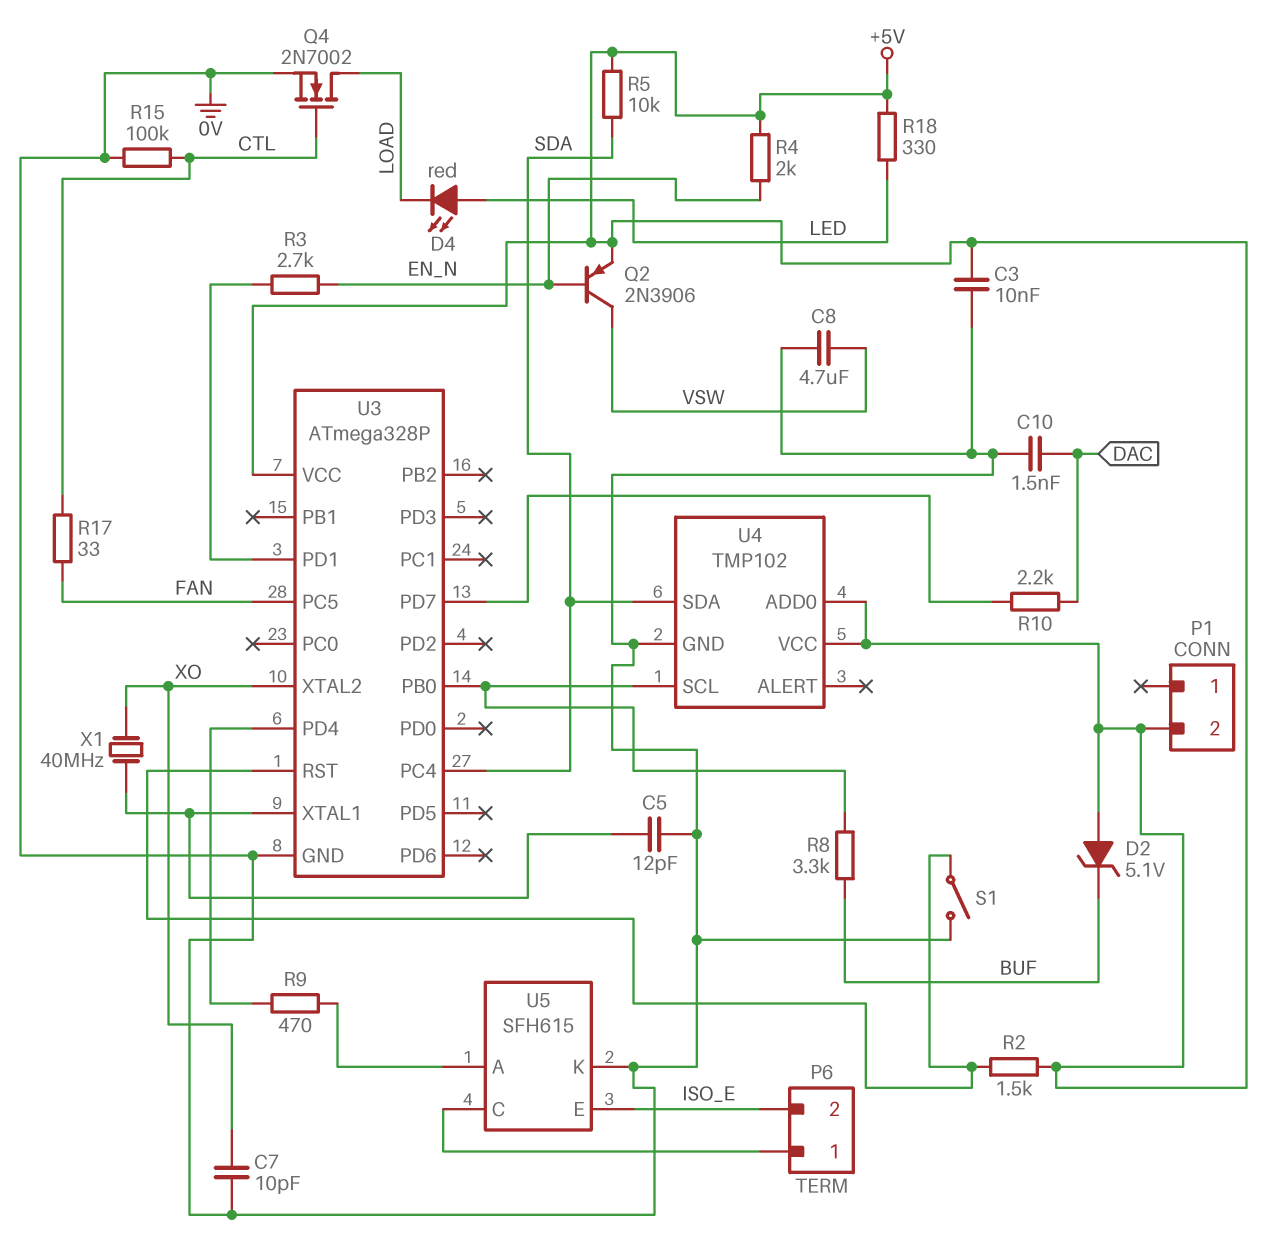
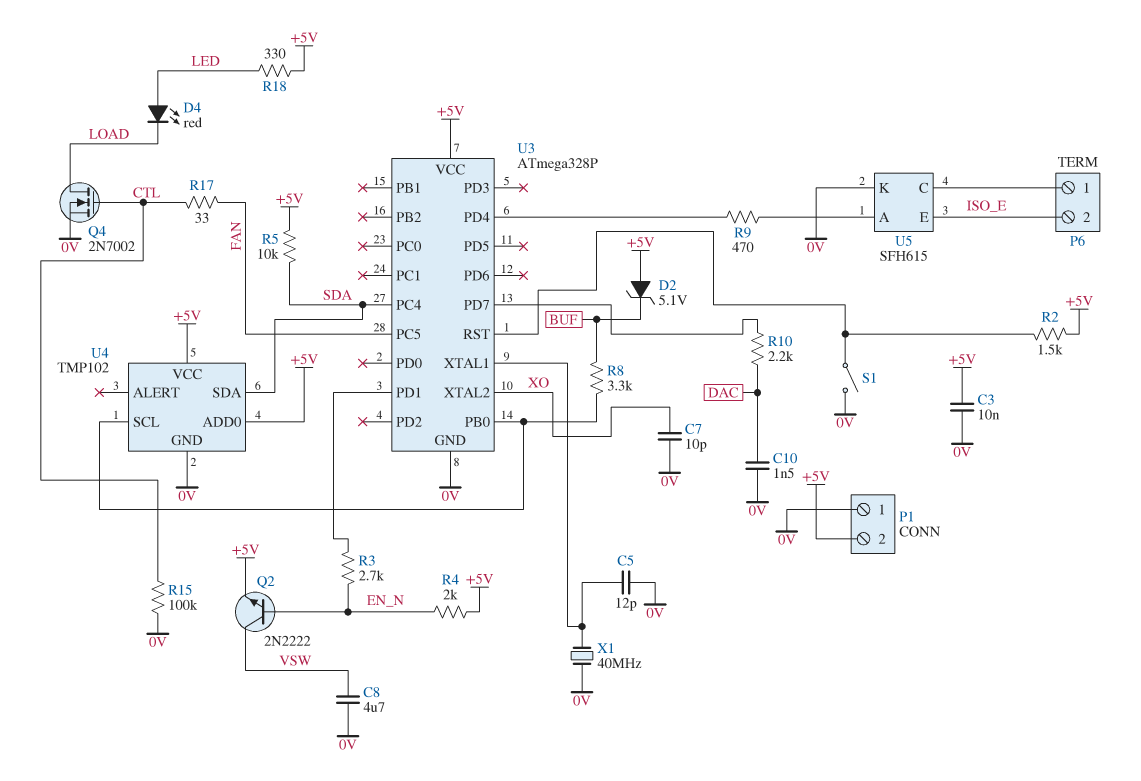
P1 pin 1: none -> 0V
Q2: PNP 2N3906 (B EN_N, C VSW, E +5V) -> NPN 2N2222 (B EN_N, C VSW, E +5V)
X1: 40MHz (U3/XTAL1, XO) -> 40MHz (0V, U3/XTAL1)

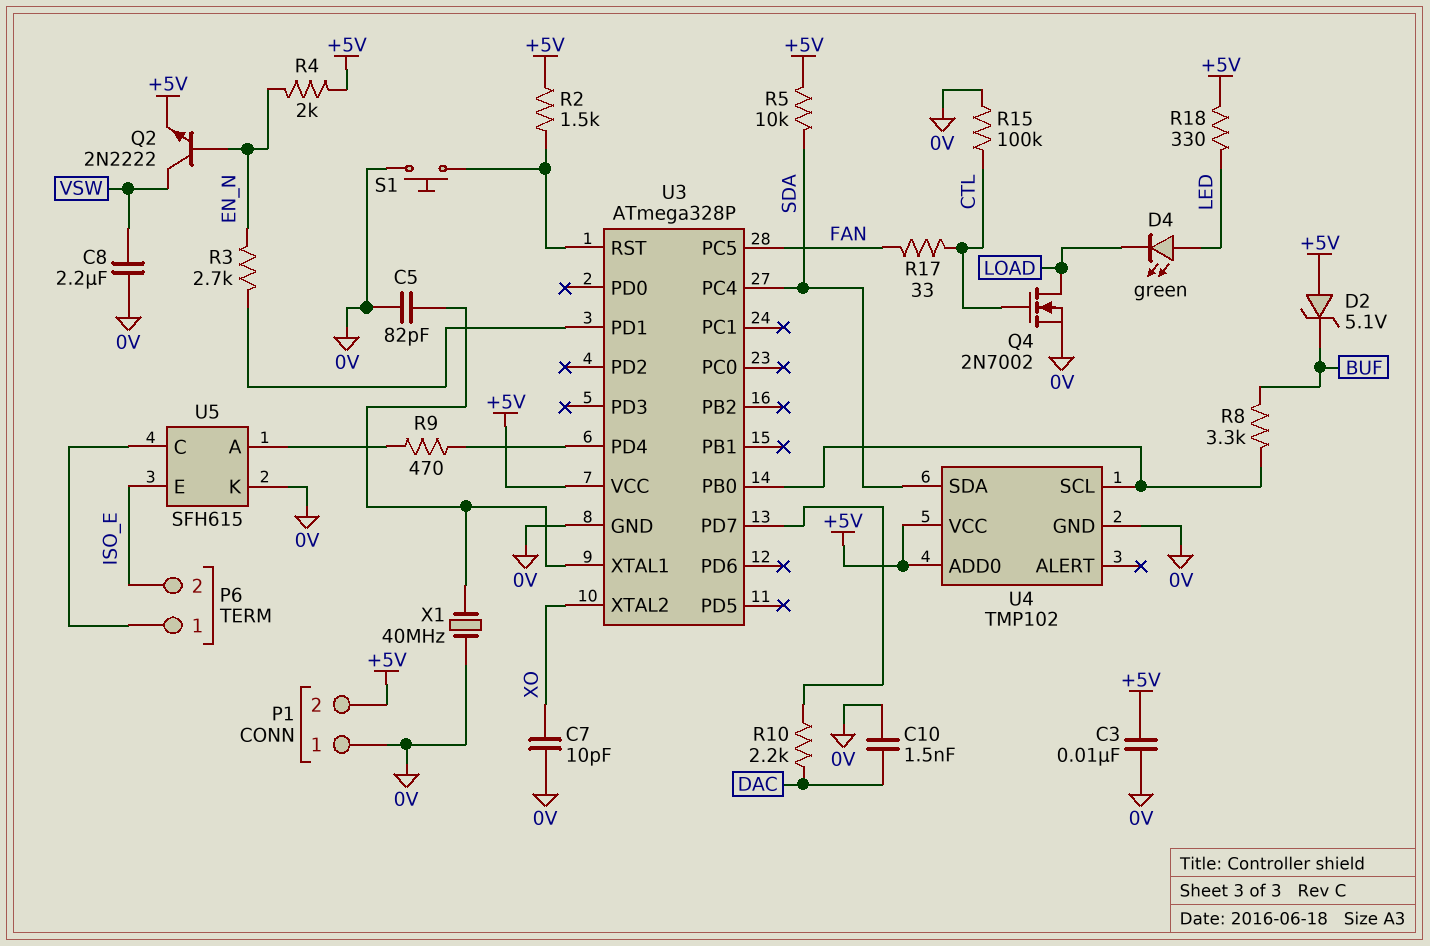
C5: 12pF (0V, U3/XTAL1) -> 82pF (0V, U3/XTAL1)
C8: 4.7uF (0V, VSW) -> 2.2uF (0V, VSW)
D4: LED red (A LED, K LOAD) -> LED green (A LED, K LOAD)
S1: switch (0V, U3/RST) -> button (0V, U3/RST)

